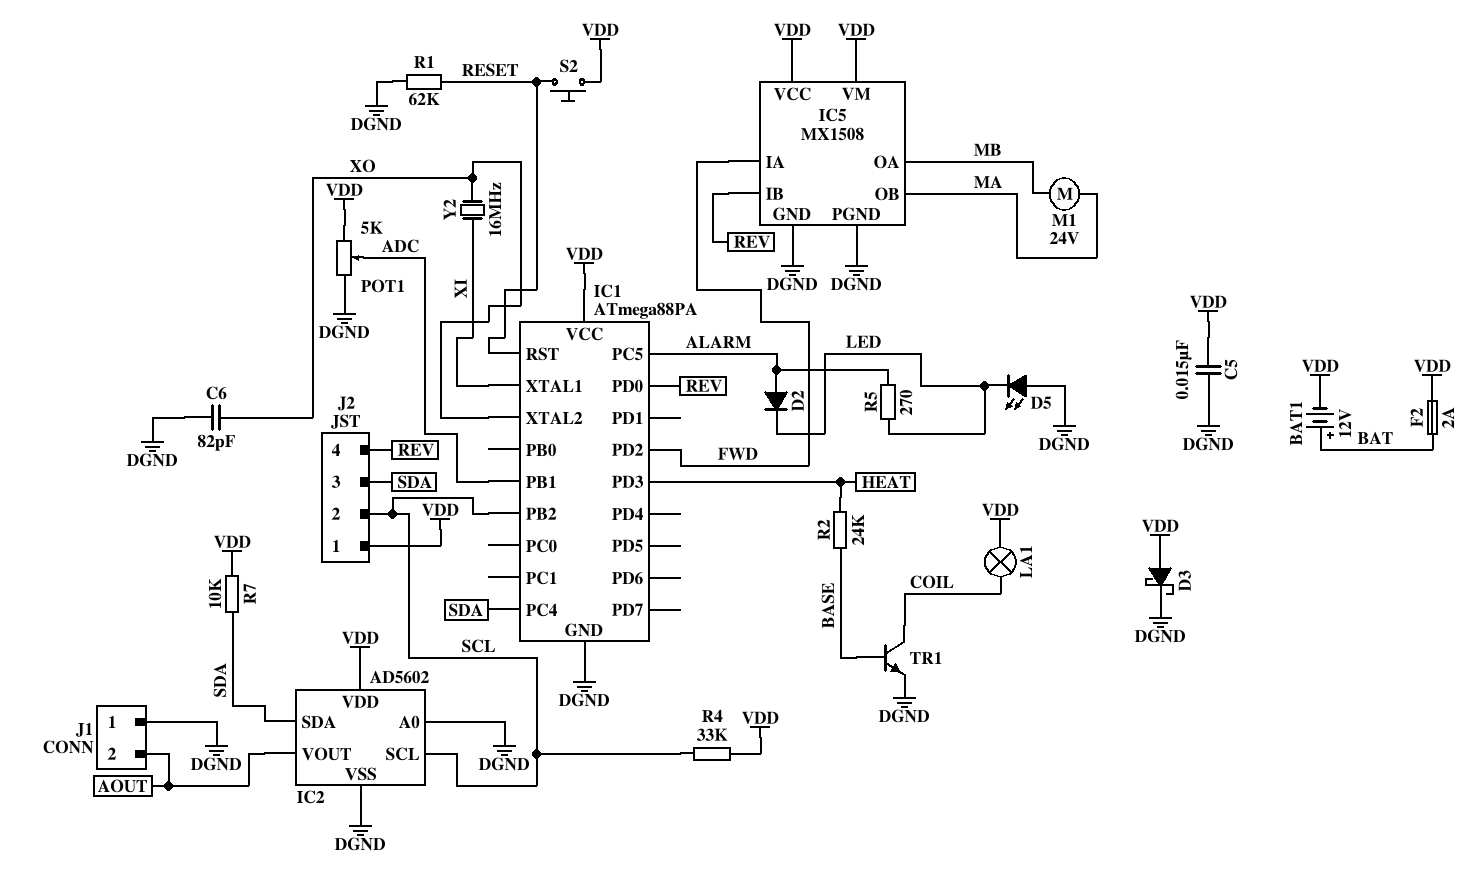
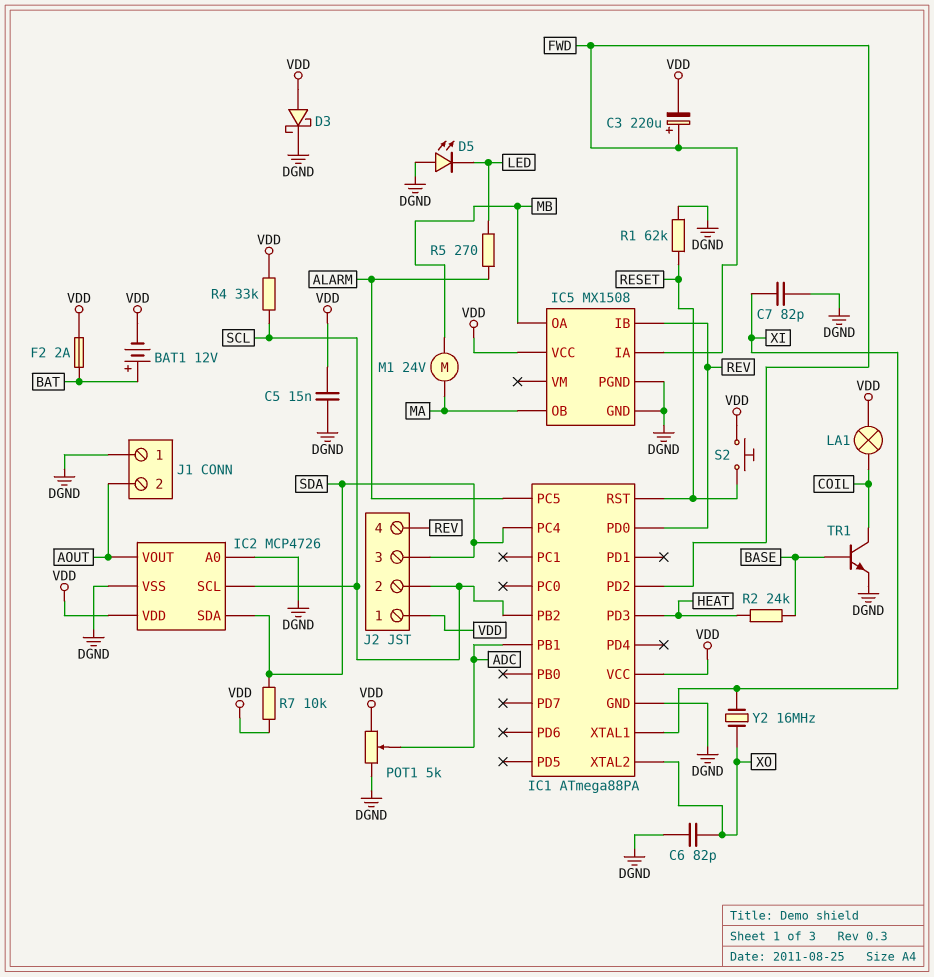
C3: none -> 220uF (plus FWD, minus VDD)
C7: none -> 82pF (DGND, XI)
D2: diode (A ALARM, K LED) -> none
IC2: AD5602 -> MCP4726
IC5 pin VM: VDD -> none

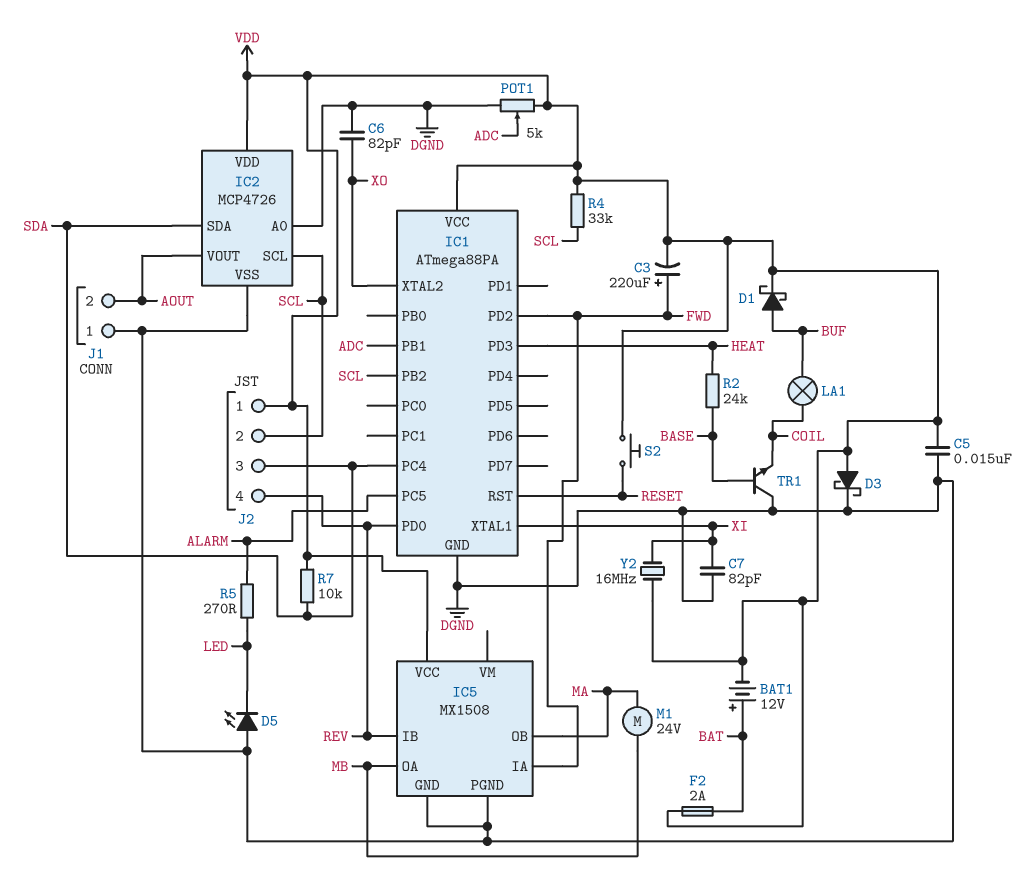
D1: none -> schottky (A BUF, K VDD)
LA1: lamp (COIL, VDD) -> lamp (BUF, COIL)
R1: 62k (DGND, RESET) -> none
TR1: NPN (B BASE, C COIL, E DGND) -> NPN (B BASE, C DGND, E COIL)
Y2: 16MHz (XI, XO) -> 16MHz (VDD, XI)

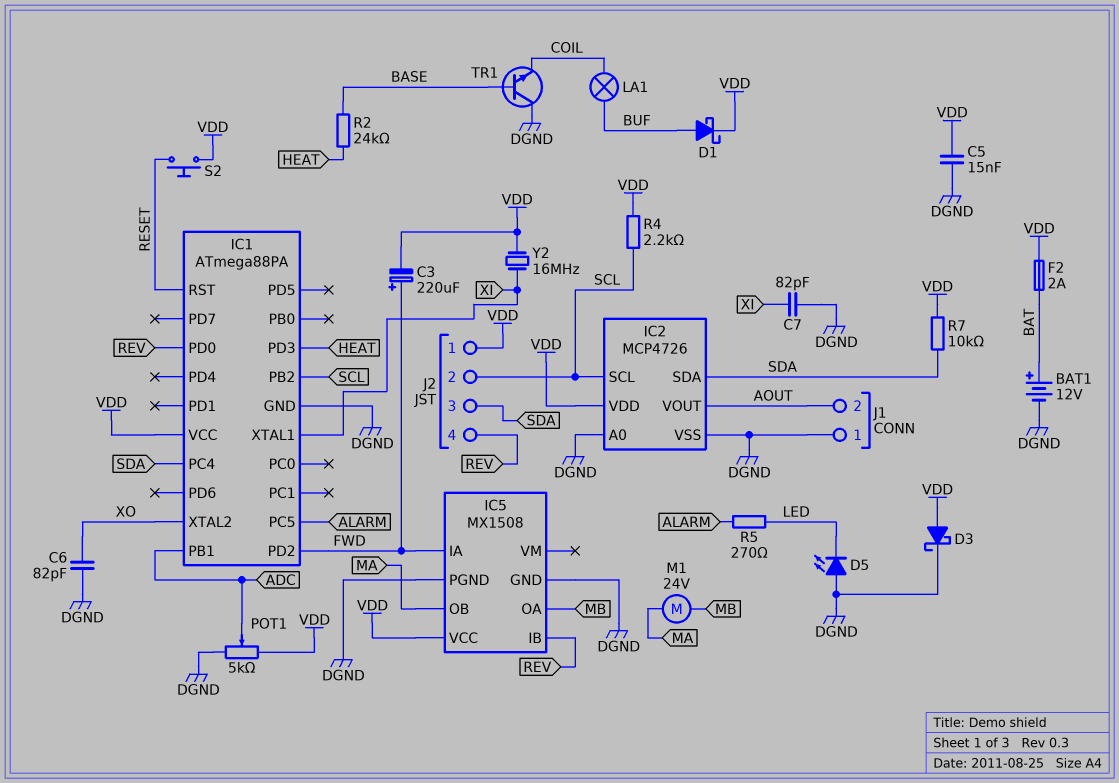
BAT1: 12V (plus BAT, minus VDD) -> 12V (plus BAT, minus DGND)
R4: 33k (SCL, VDD) -> 2.2k (SCL, VDD)

